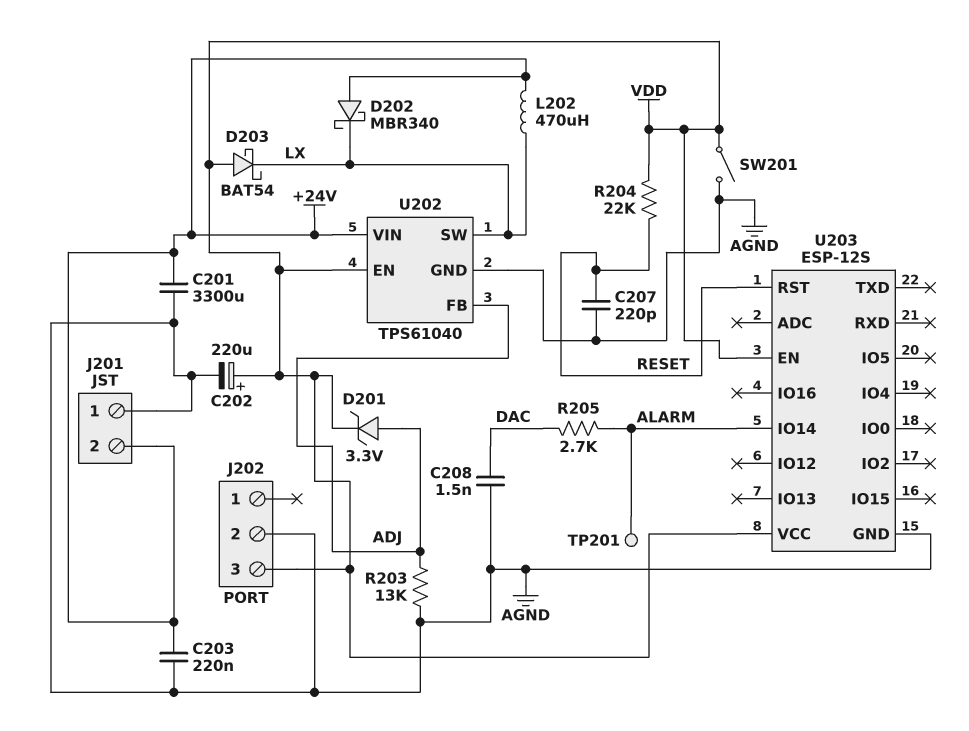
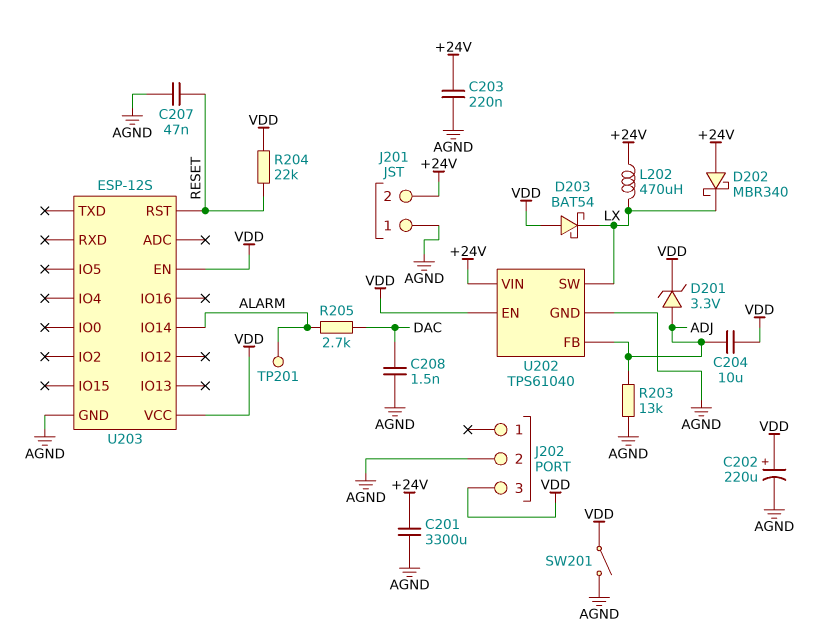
C204: none -> 10uF (ADJ, VDD)
C207: 220pF (AGND, RESET) -> 47nF (AGND, RESET)

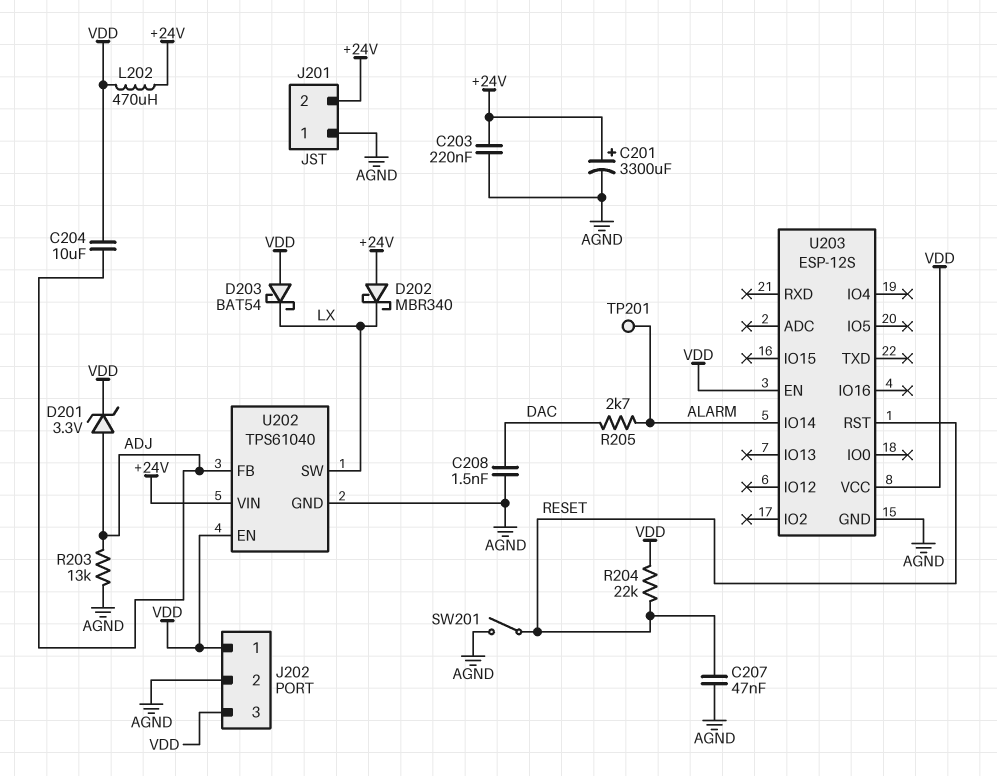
C201: 3300uF (+24V, AGND) -> 3300uF (plus +24V, minus AGND)
C202: 220uF (plus VDD, minus AGND) -> none
J202 pin 1: none -> VDD
L202: 470uH (+24V, LX) -> 470uH (+24V, VDD)
SW201: switch (AGND, VDD) -> switch (AGND, RESET)

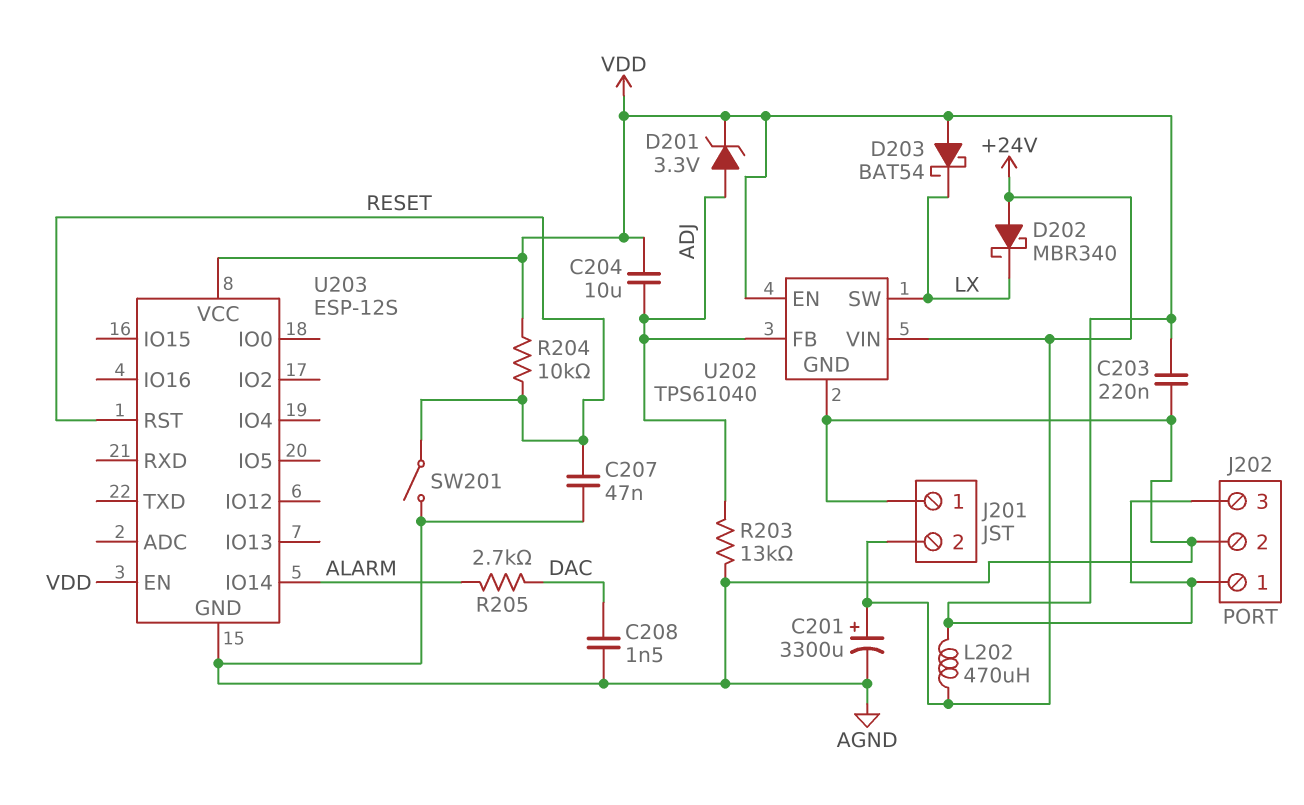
C203: 220nF (+24V, AGND) -> 220nF (AGND, VDD)
R204: 22k (RESET, VDD) -> 10k (RESET, VDD)
TP201: test point (ALARM) -> none

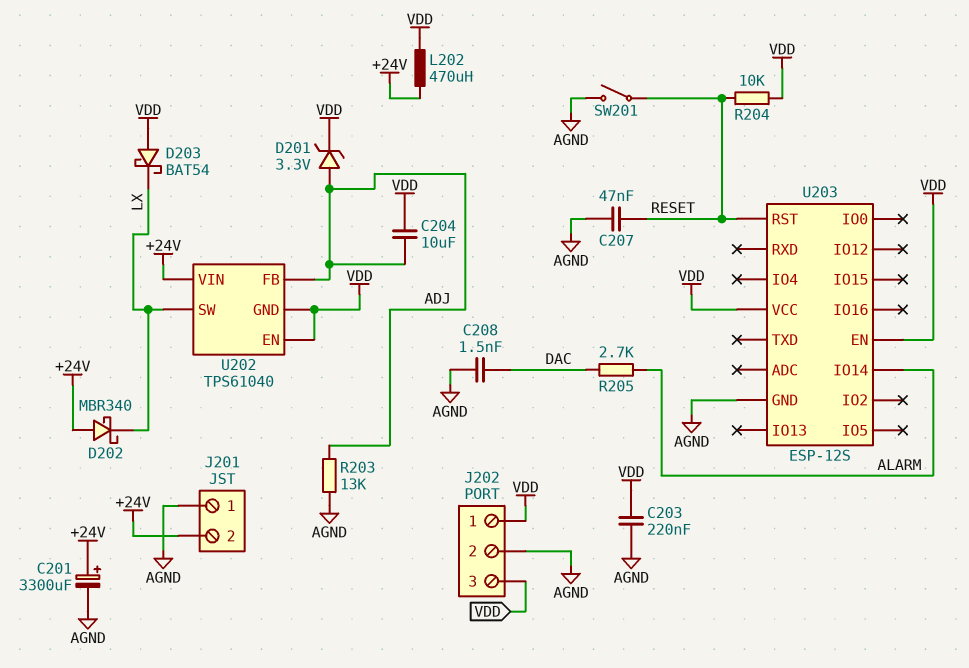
U202 pin GND: AGND -> VDD

